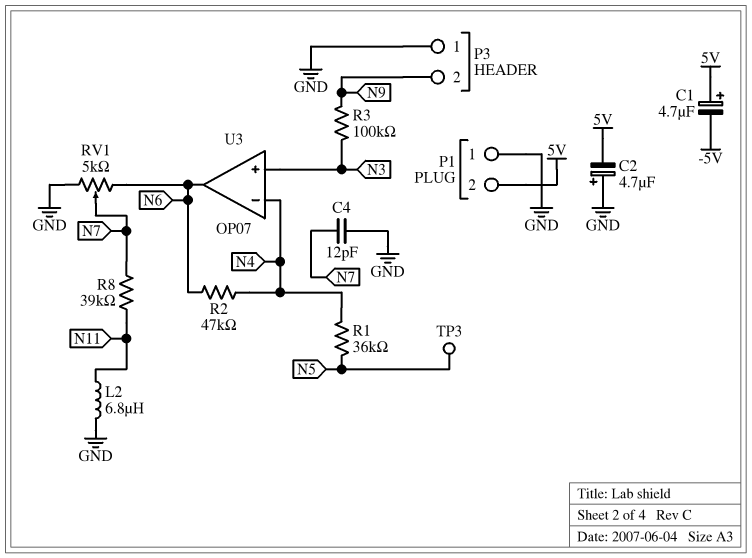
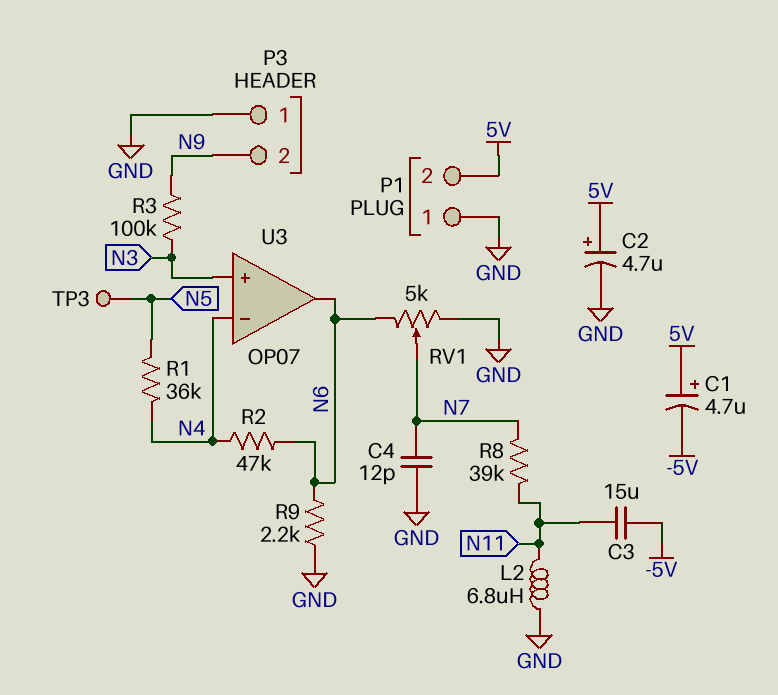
C2: 4.7uF (plus GND, minus 5V) -> 4.7uF (plus 5V, minus GND)
C3: none -> 15uF (-5V, N11)
R9: none -> 2.2k (GND, N6)

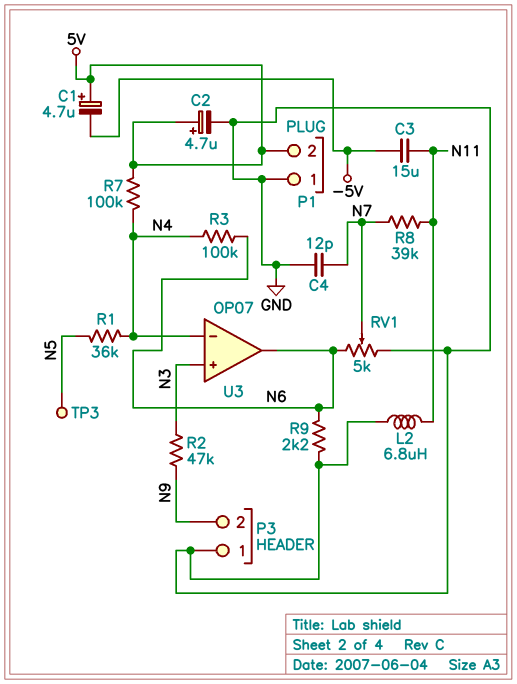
R2: 47k (N4, N6) -> 47k (N3, N9)
R3: 100k (N3, N9) -> 100k (N4, N6)
R7: none -> 100k (5V, N4)

